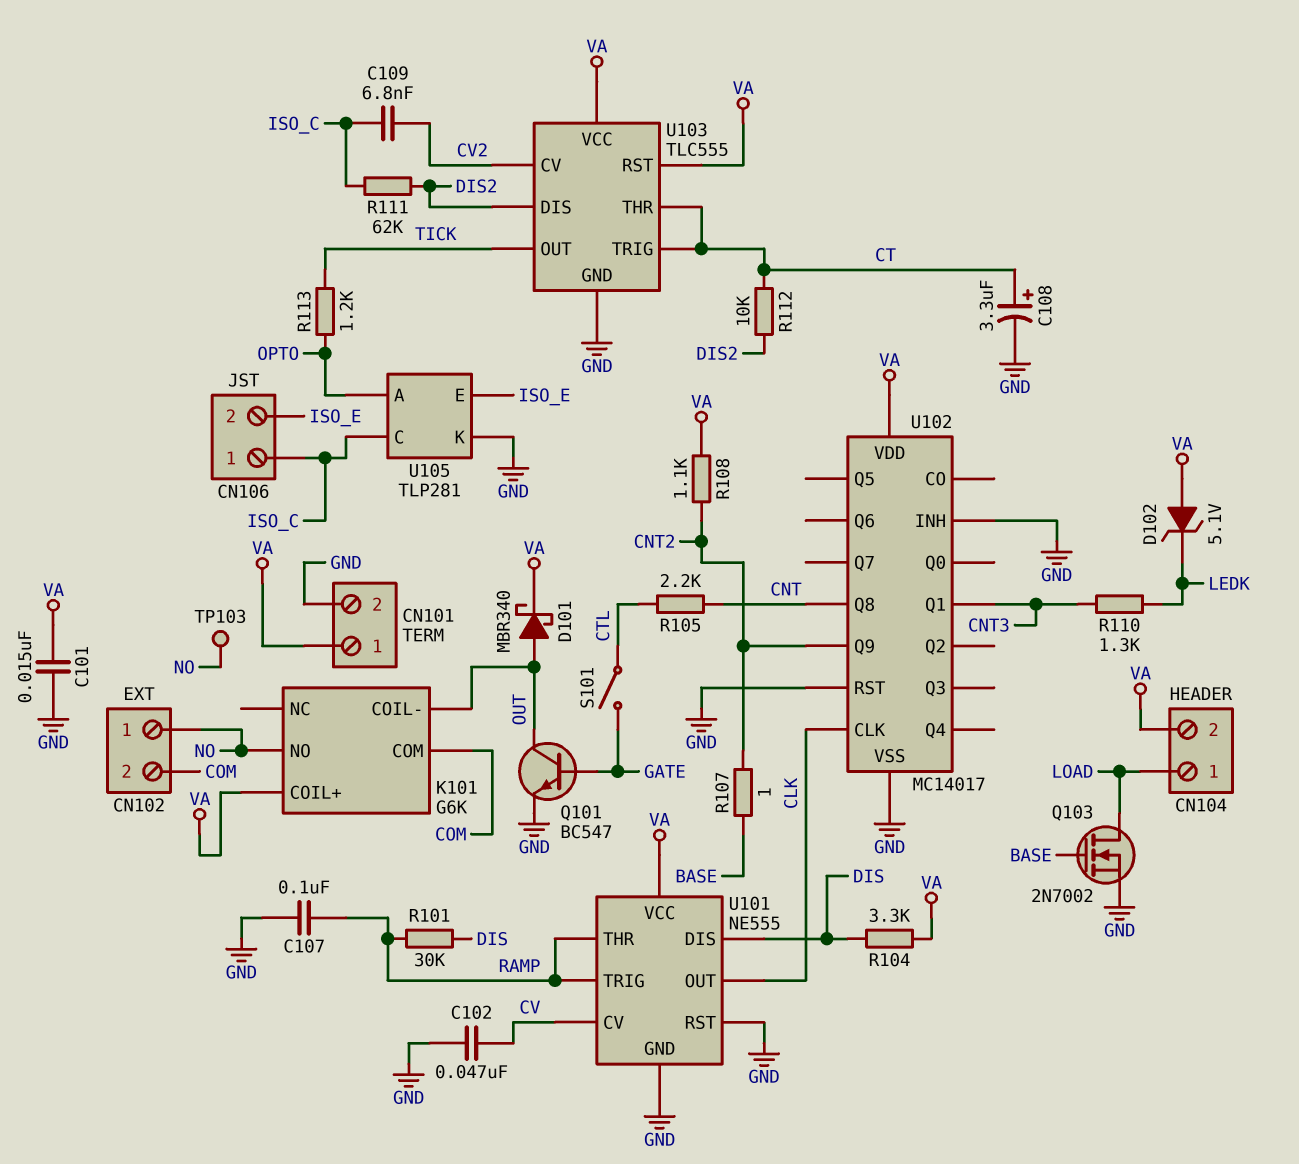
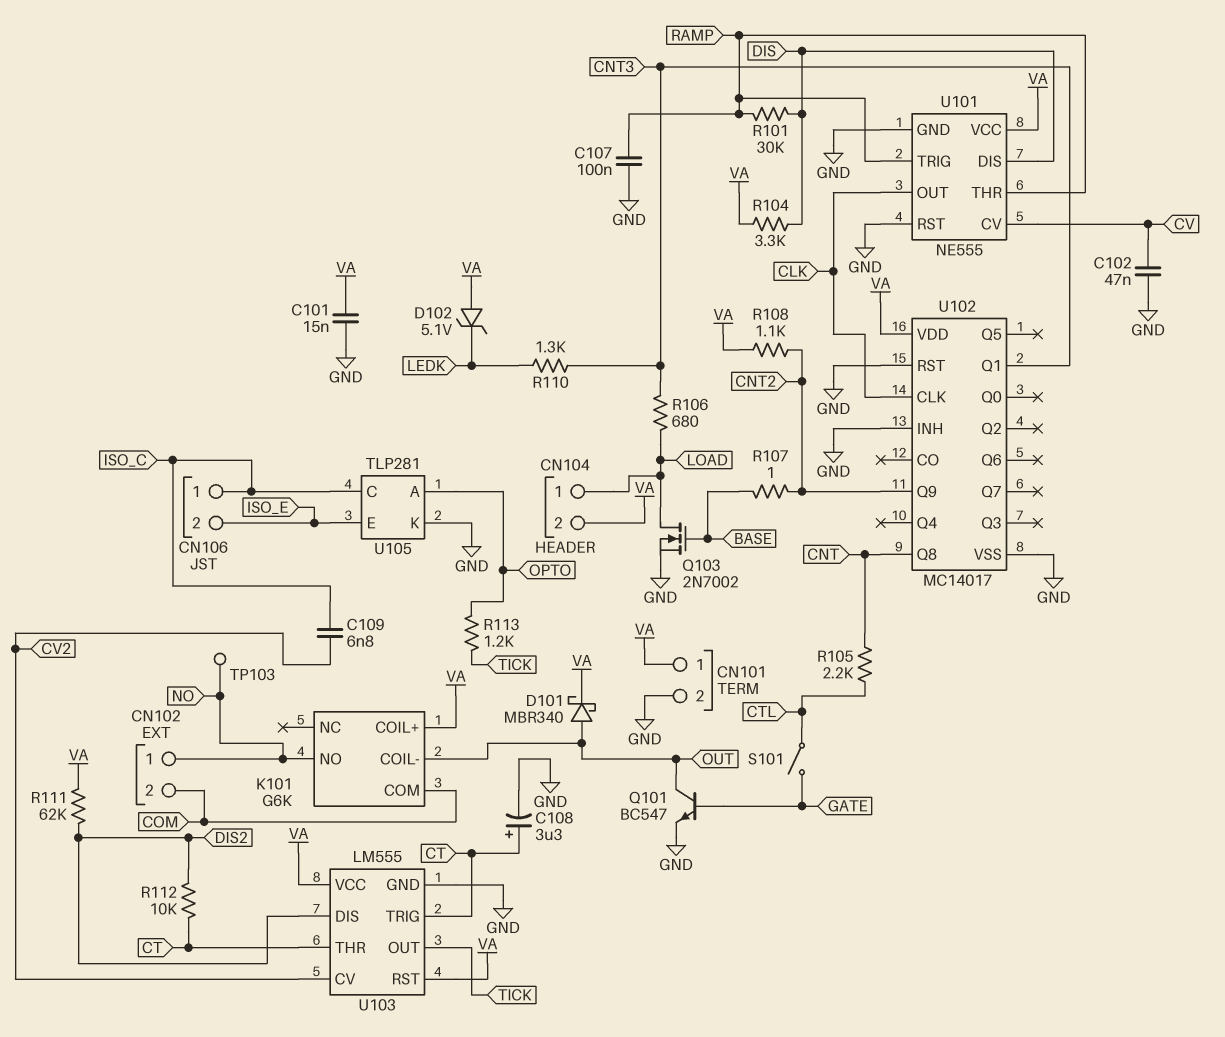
R106: none -> 680 (CNT3, LOAD)
R111: 62k (DIS2, ISO_C) -> 62k (DIS2, VA)
U103: TLC555 -> LM555

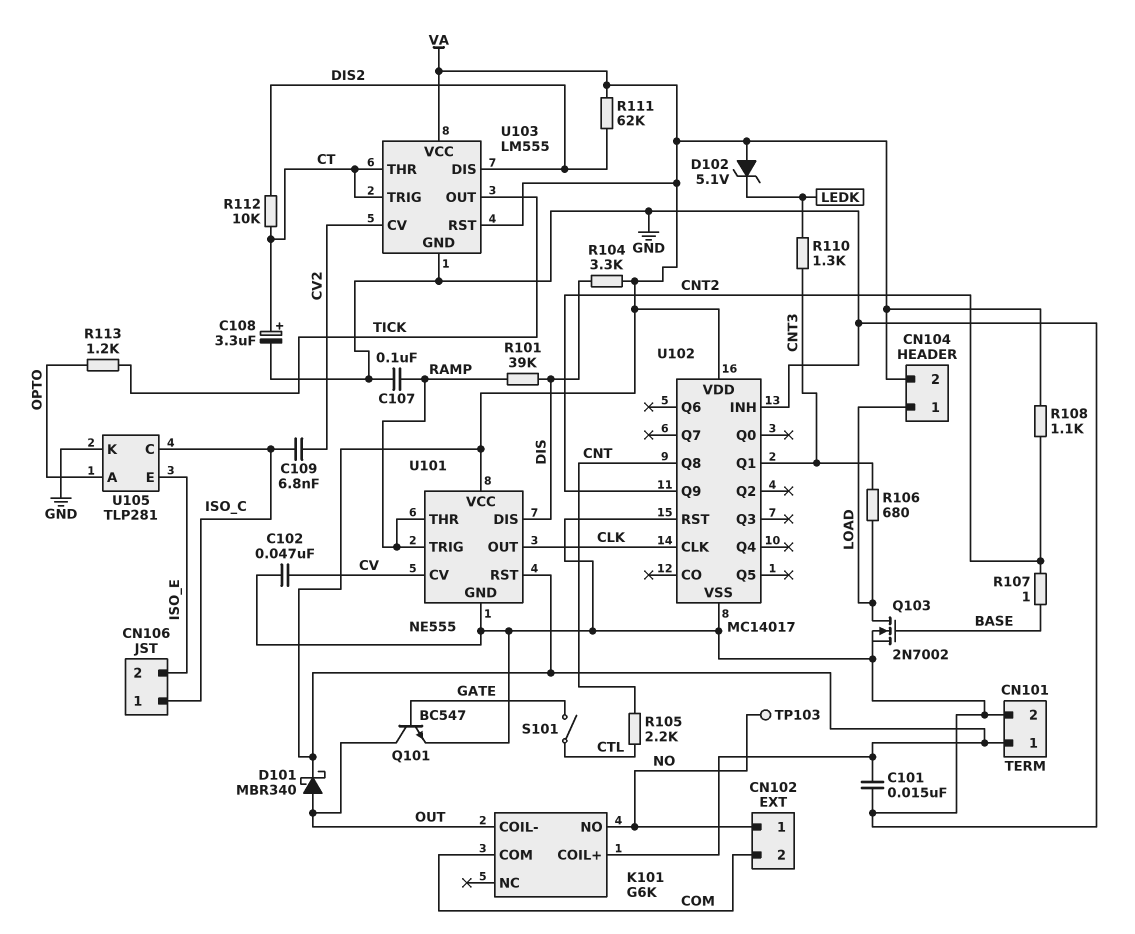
R101: 30k (DIS, RAMP) -> 39k (DIS, RAMP)
U101 pin RST: GND -> VA

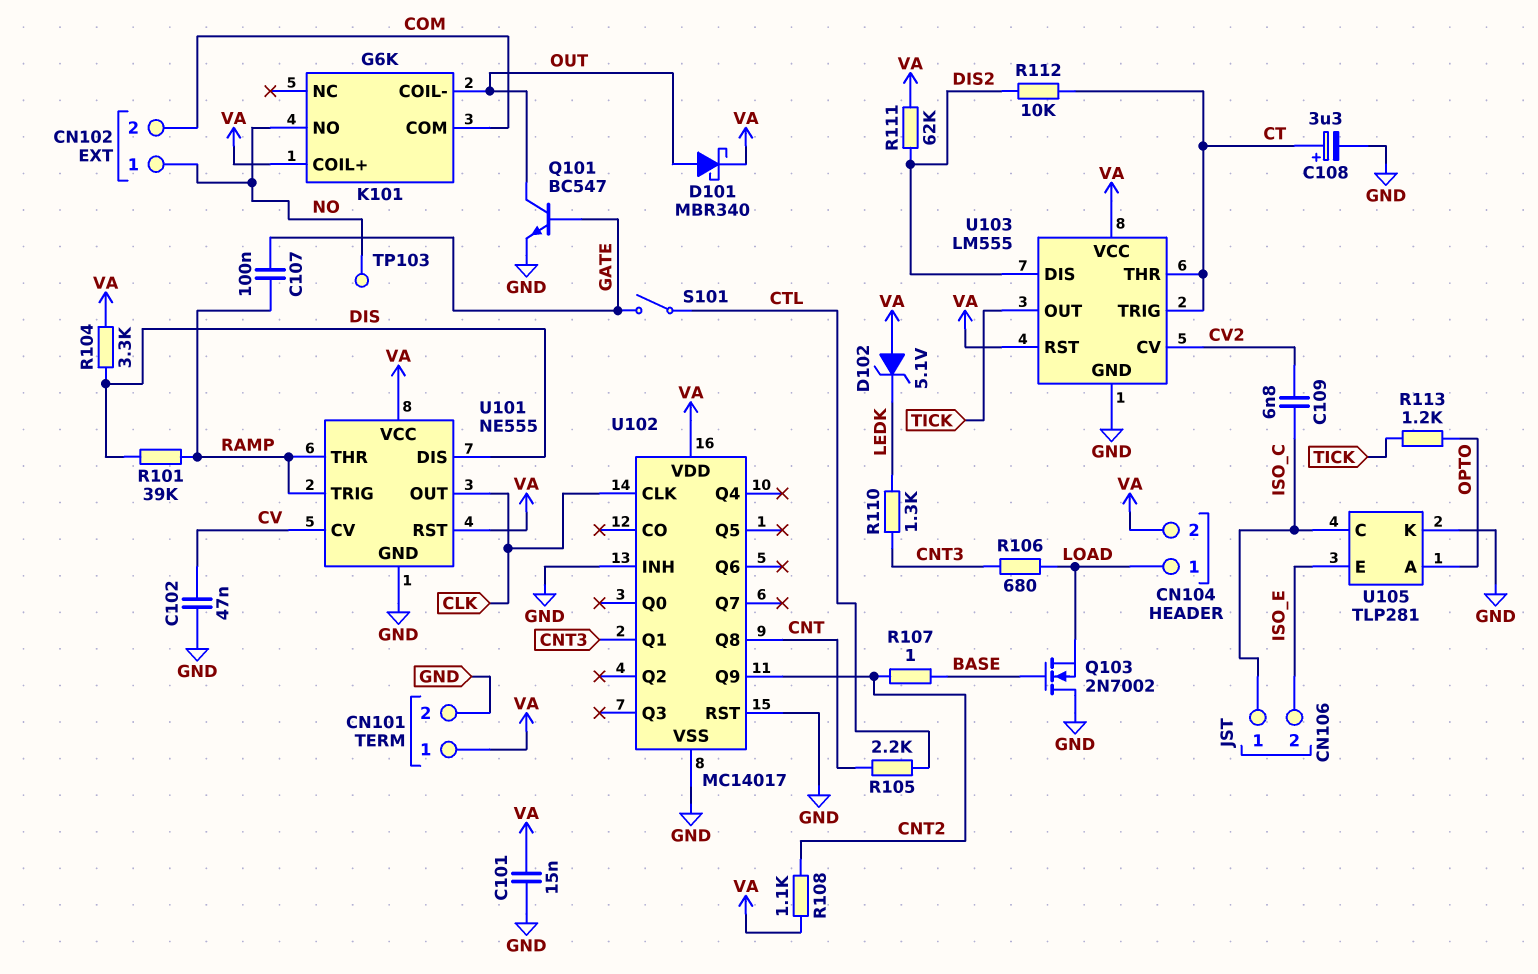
C107: 100nF (GND, RAMP) -> 100nF (GATE, RAMP)
Q103: NMOS 2N7002 (G BASE, D LOAD, S GND) -> NMOS 2N7002 (G BASE, D GND, S LOAD)

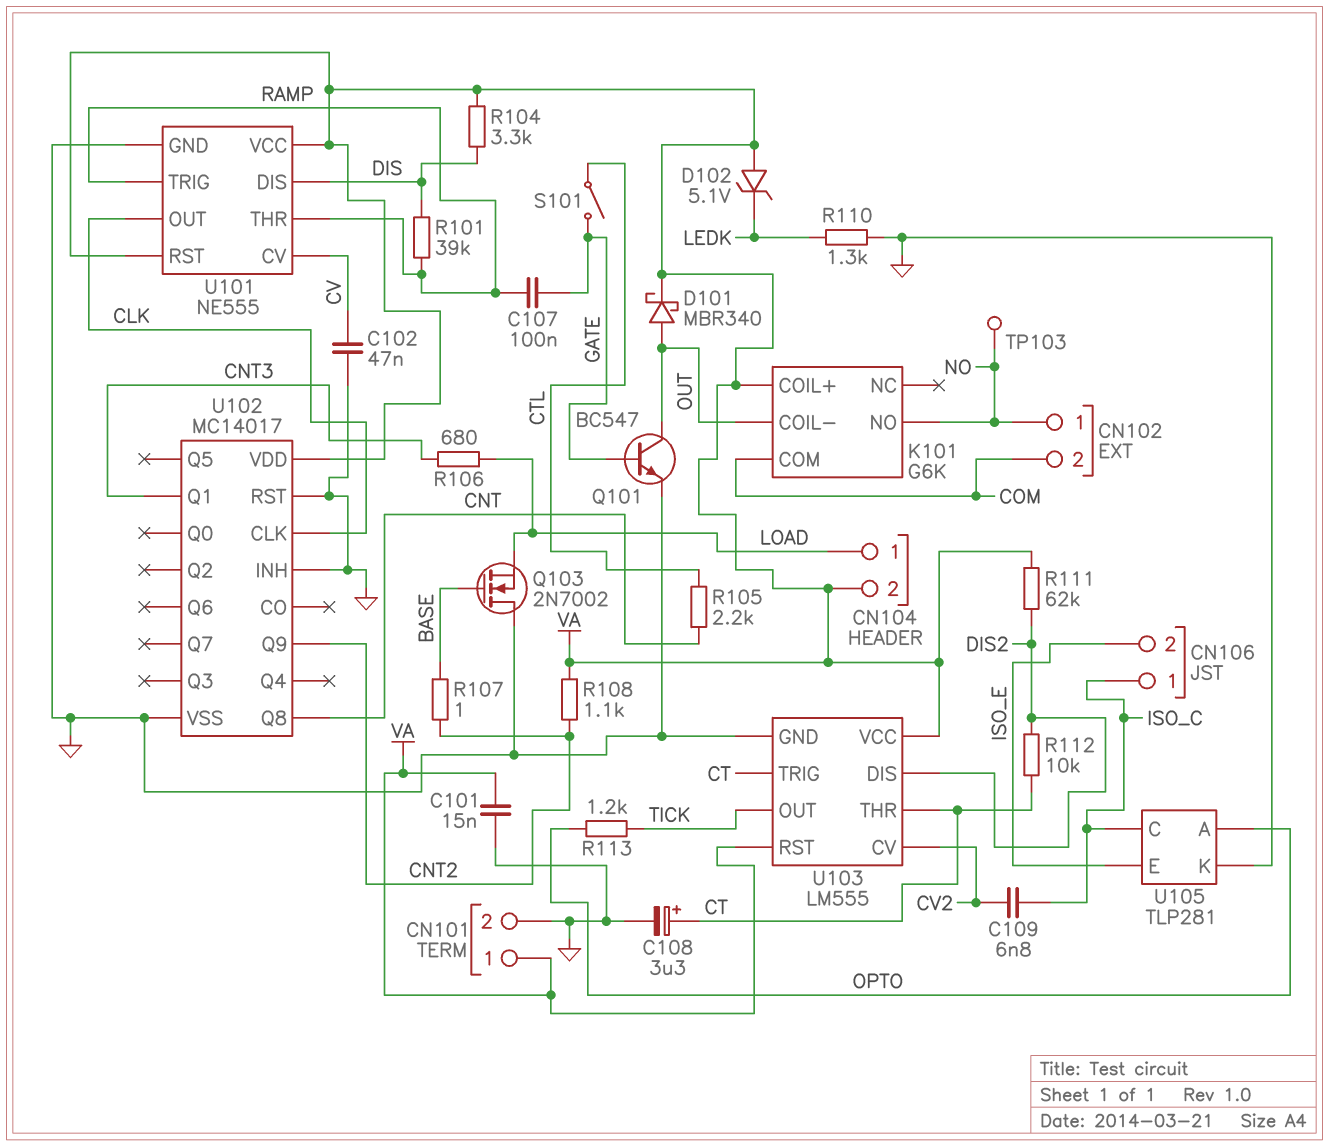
R110: 1.3k (CNT3, LEDK) -> 1.3k (GND, LEDK)

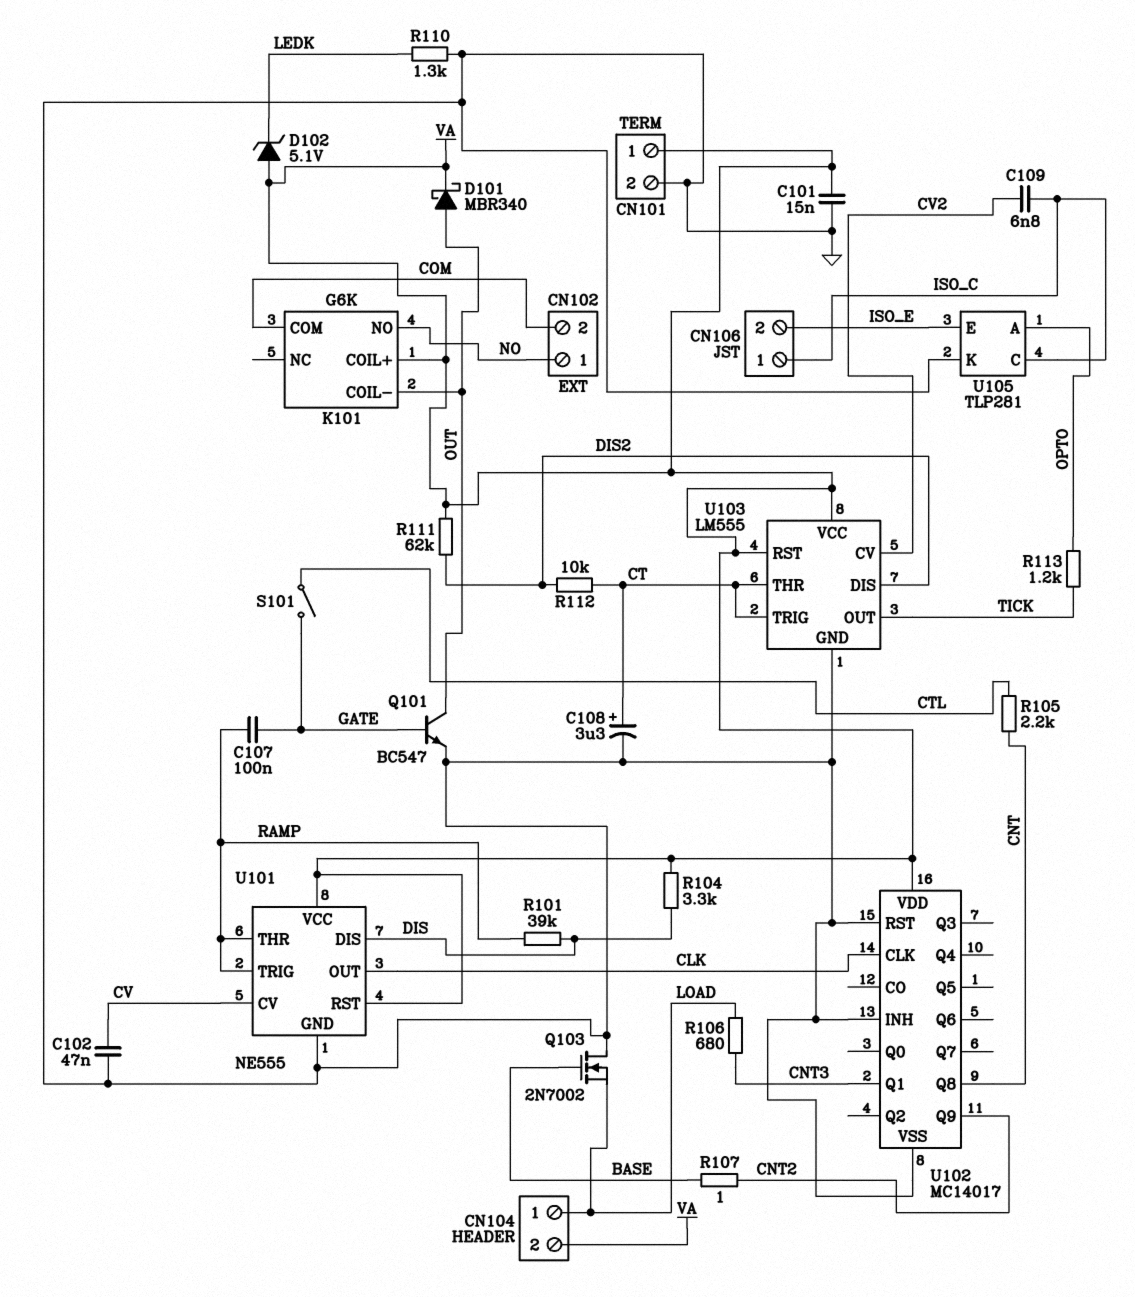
R108: 1.1k (CNT2, VA) -> none
TP103: test point (NO) -> none

